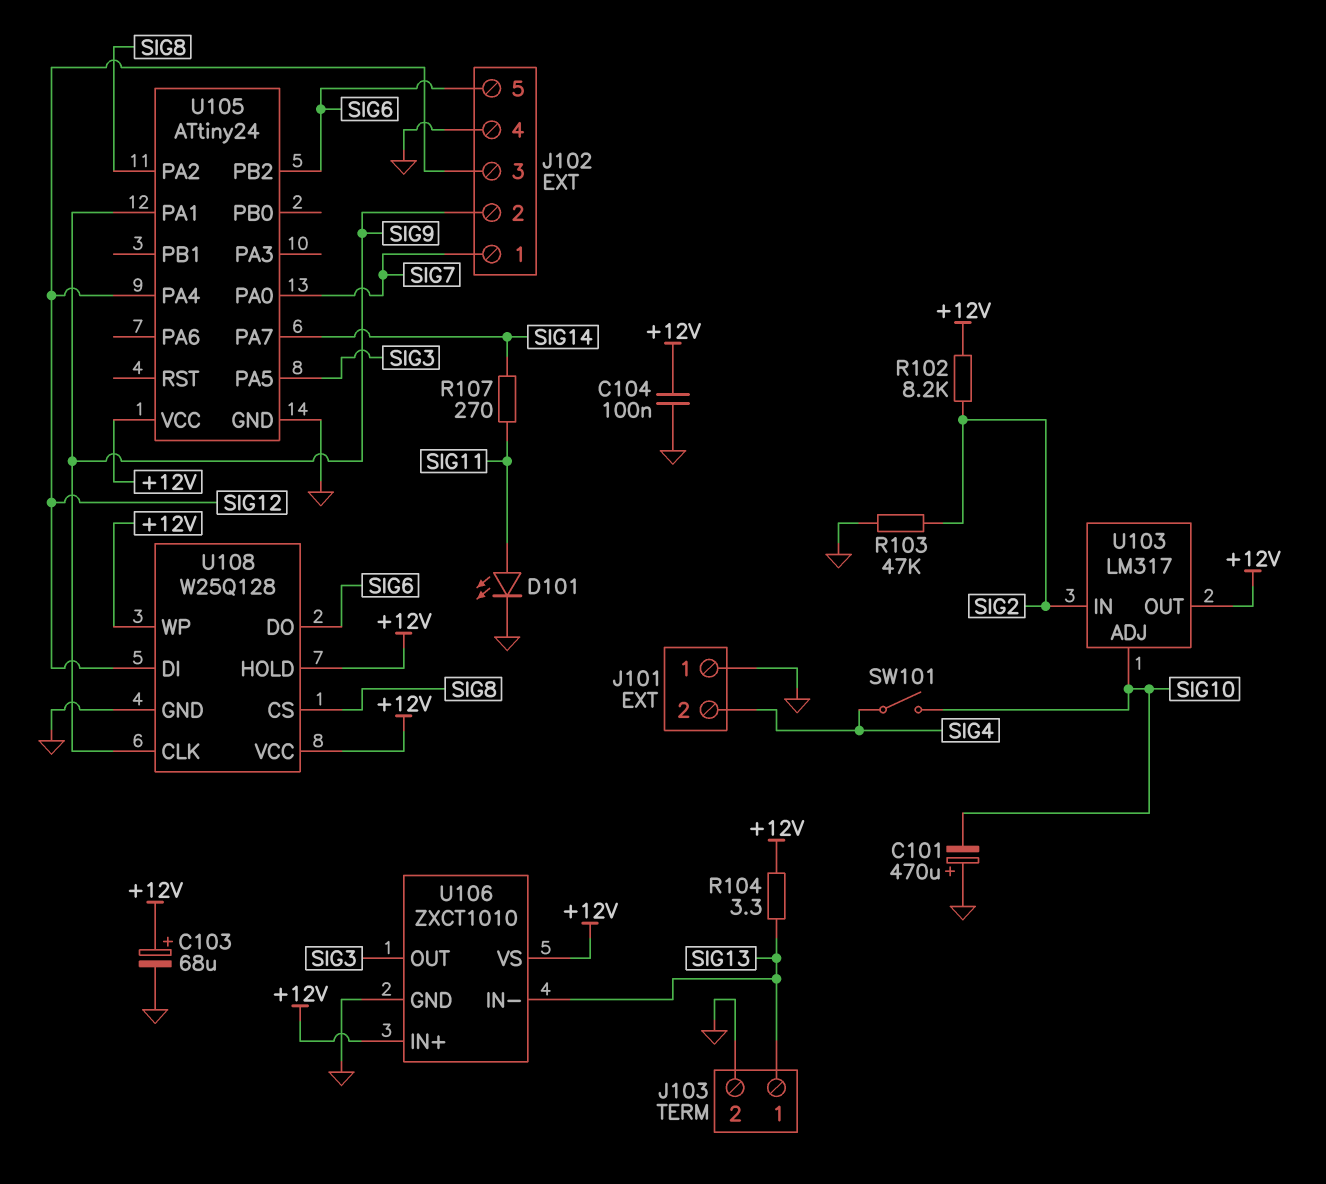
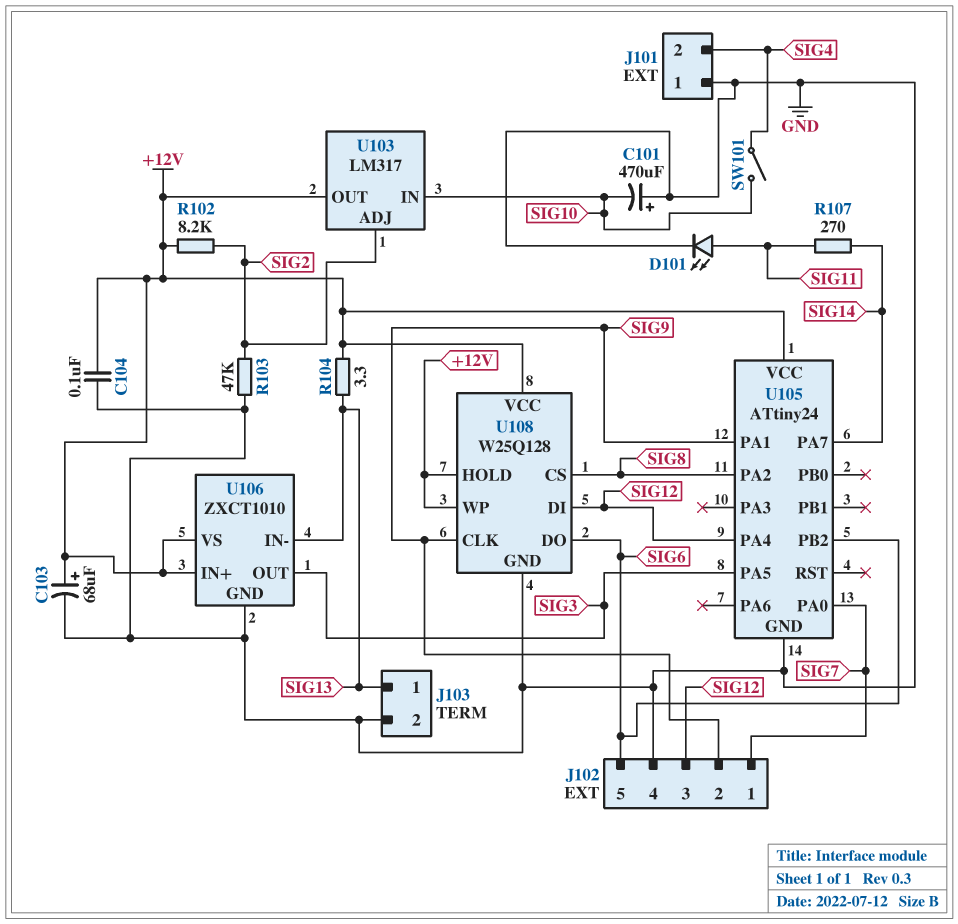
U103 pin ADJ: SIG10 -> SIG2
U103 pin IN: SIG2 -> SIG10

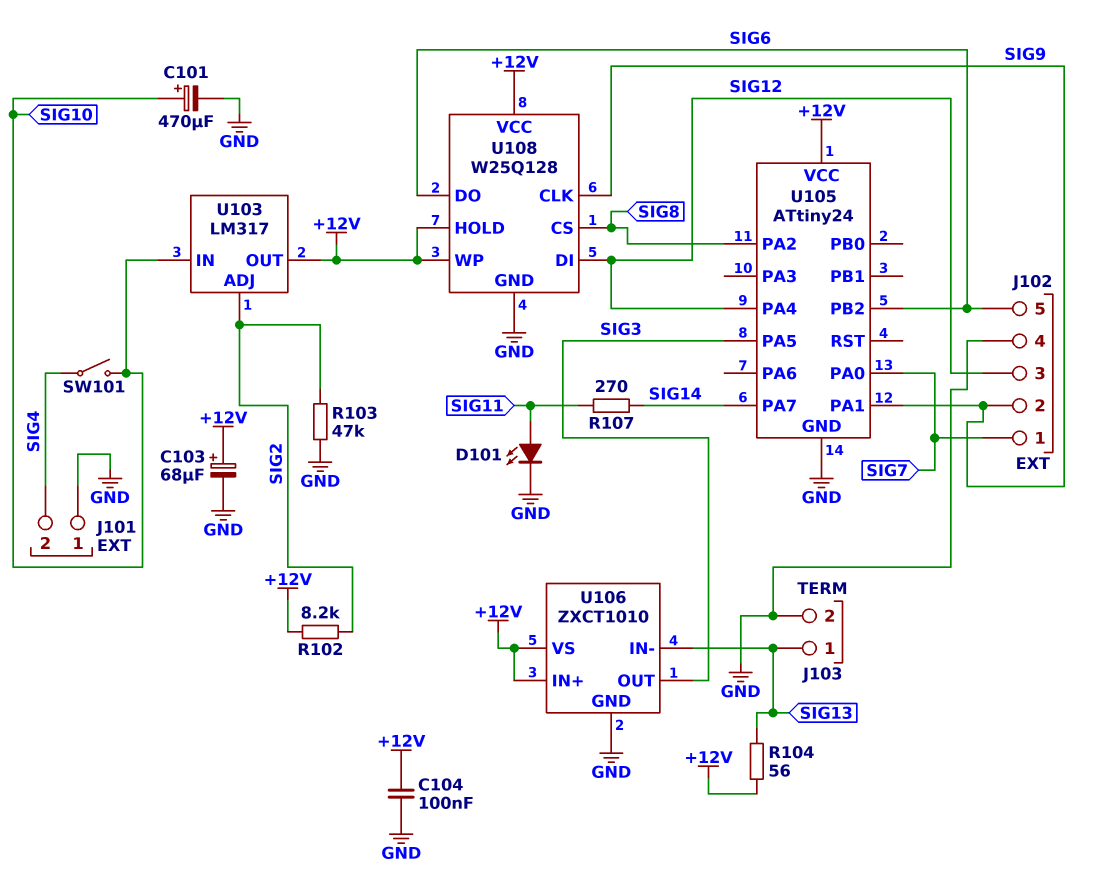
C101: 470uF (plus GND, minus SIG10) -> 470uF (plus SIG10, minus GND)
R104: 3.3 (+12V, SIG13) -> 56 (+12V, SIG13)

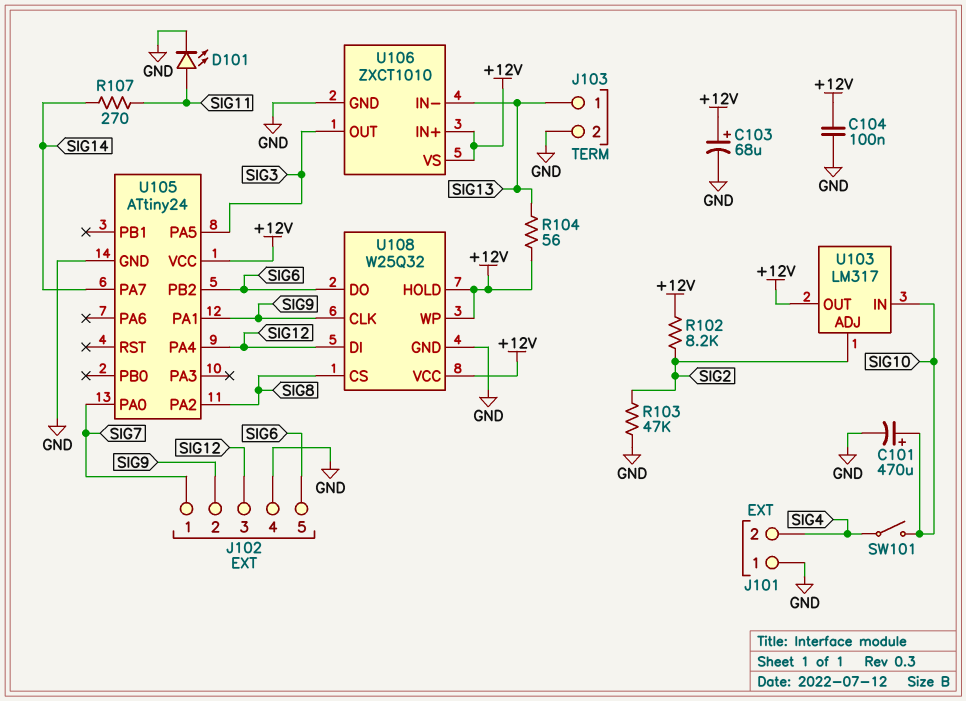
U108: W25Q128 -> W25Q32

